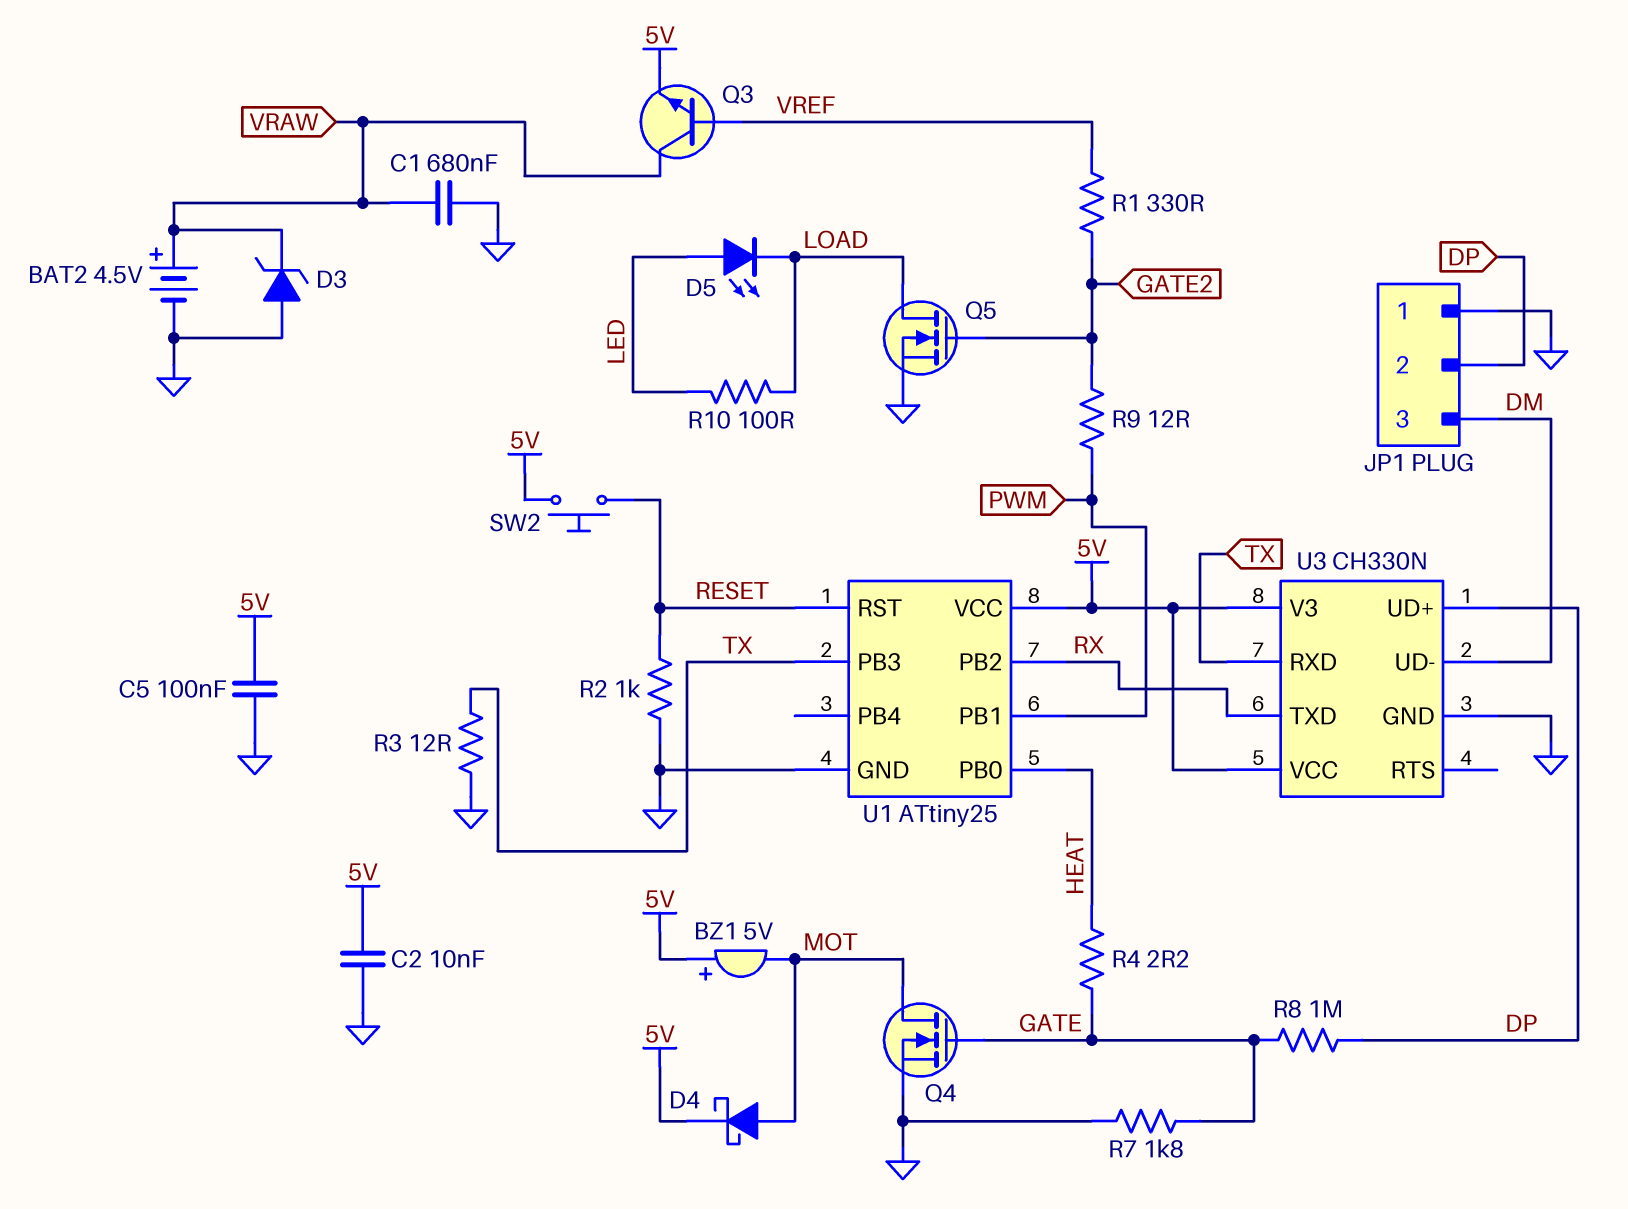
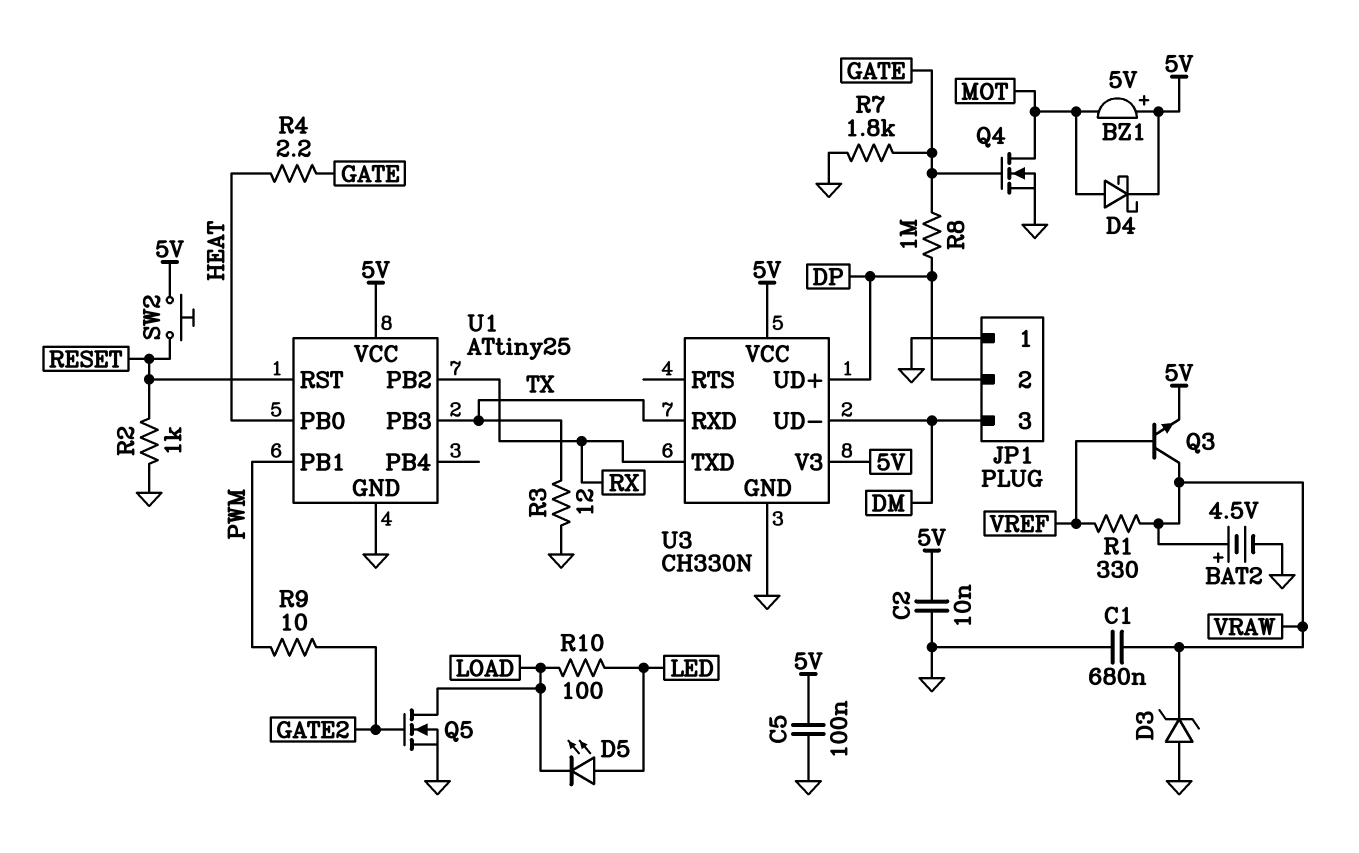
R1: 330 (GATE2, VREF) -> 330 (VRAW, VREF)
R9: 12 (GATE2, PWM) -> 10 (GATE2, PWM)

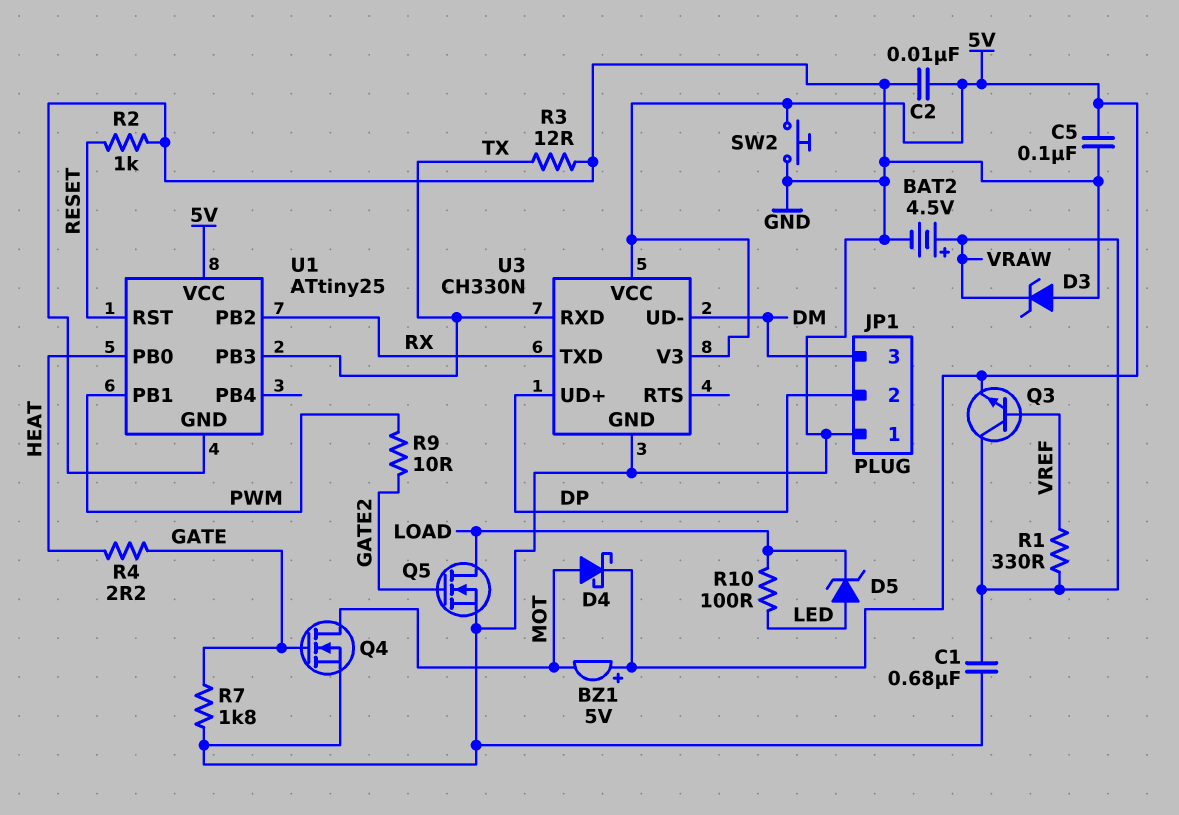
D5: LED (A LED, K LOAD) -> zener (A LED, K LOAD)
R8: 1M (DP, GATE) -> none
SW2: button (5V, RESET) -> button (5V, GND)

